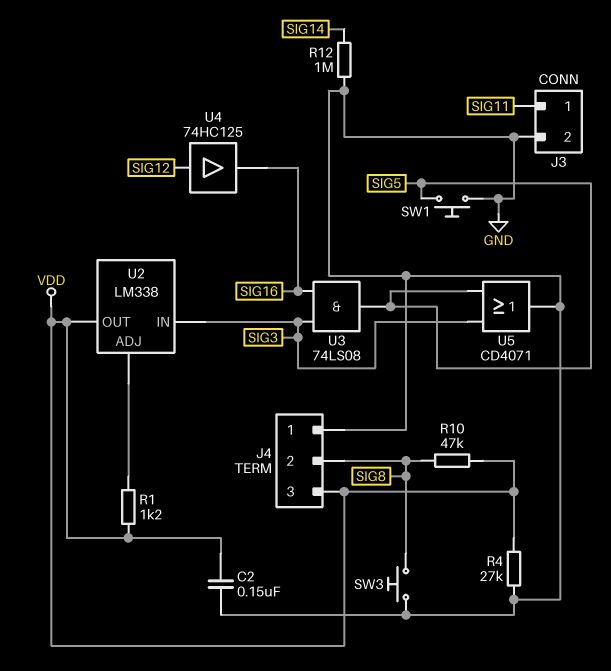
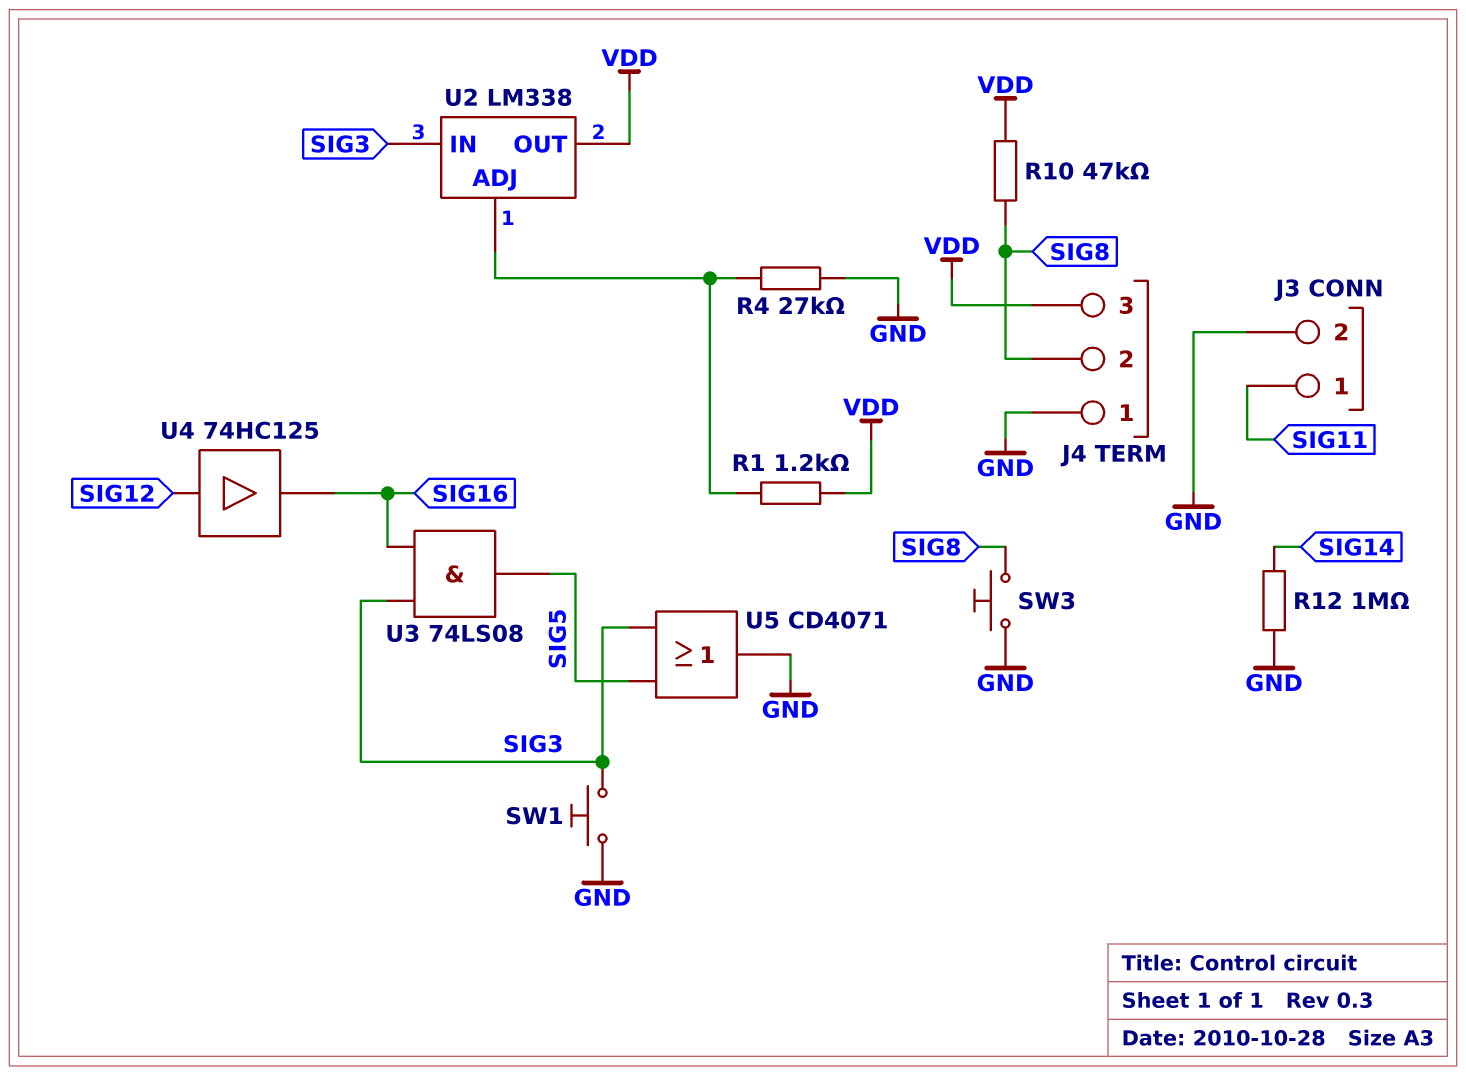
C2: 150nF (GND, VDD) -> none
R4: 27k (GND, VDD) -> 27k (GND, U2/ADJ)
SW1: button (GND, SIG5) -> button (GND, SIG3)

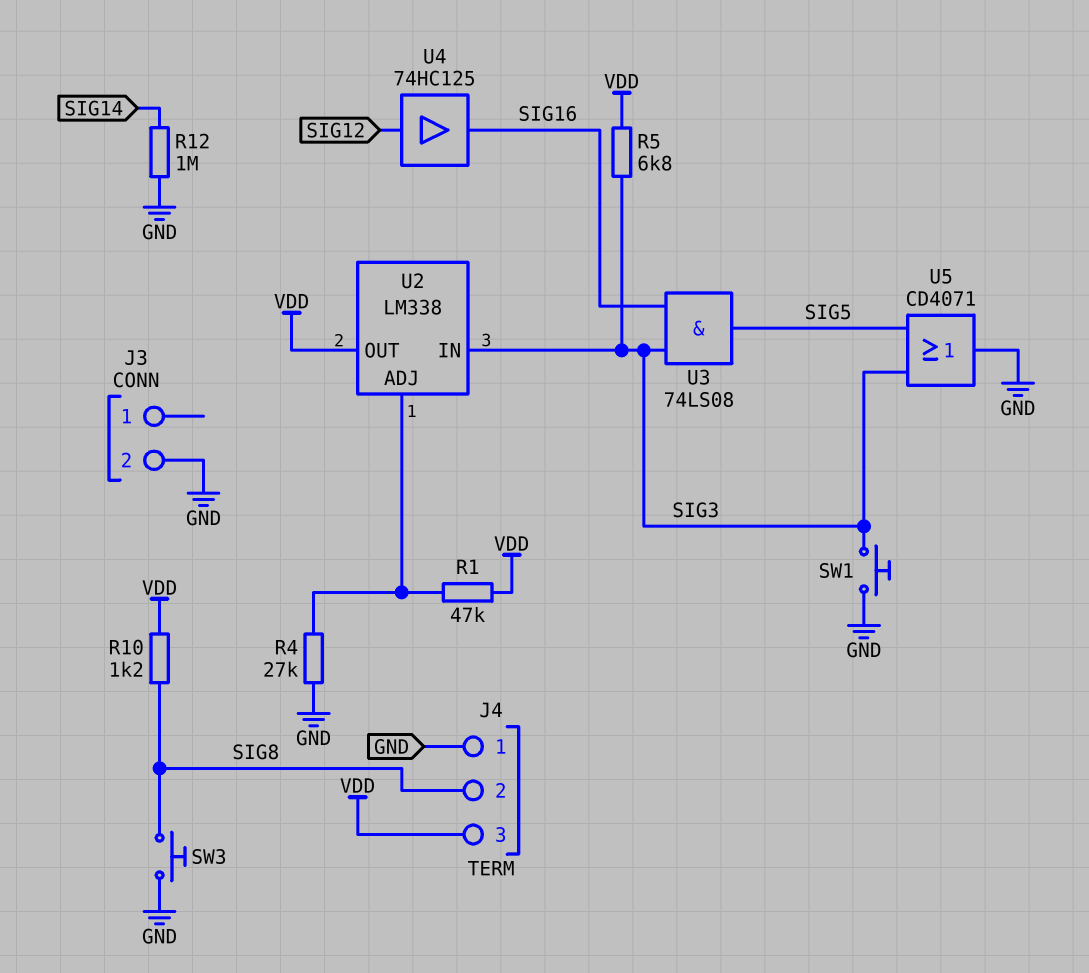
J3 pin 1: SIG11 -> none
R1: 1.2k (U2/ADJ, VDD) -> 47k (U2/ADJ, VDD)
R5: none -> 6.8k (SIG3, VDD)
R10: 47k (SIG8, VDD) -> 1.2k (SIG8, VDD)

